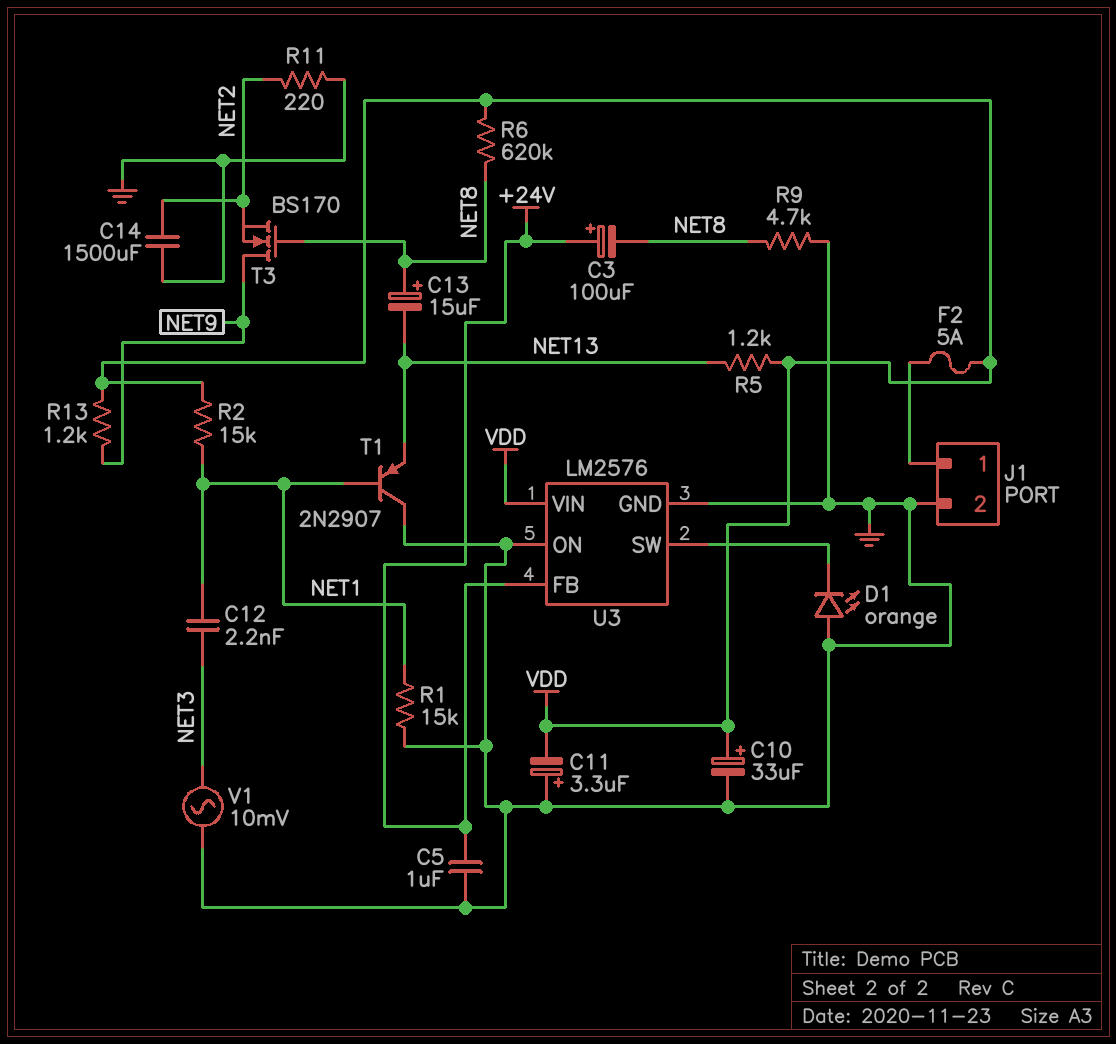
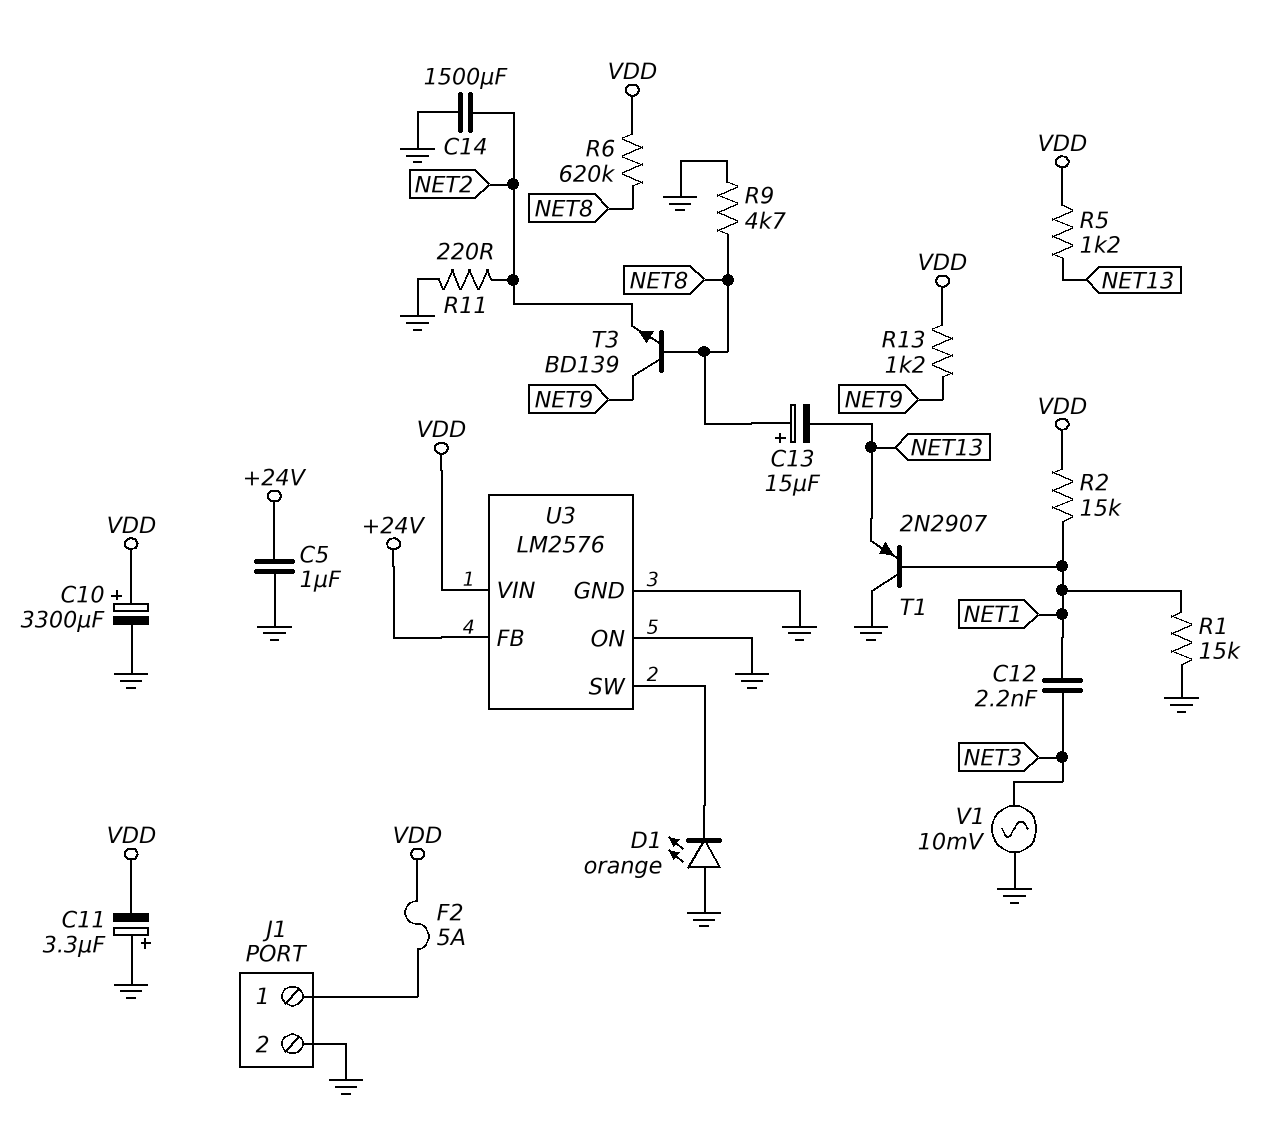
C3: 100uF (plus +24V, minus NET8) -> none
C10: 33uF (plus VDD, minus GND) -> 3300uF (plus VDD, minus GND)
T3: NMOS BS170 (G NET8, D NET9, S NET2) -> NPN BD139 (B NET8, C NET9, E NET2)

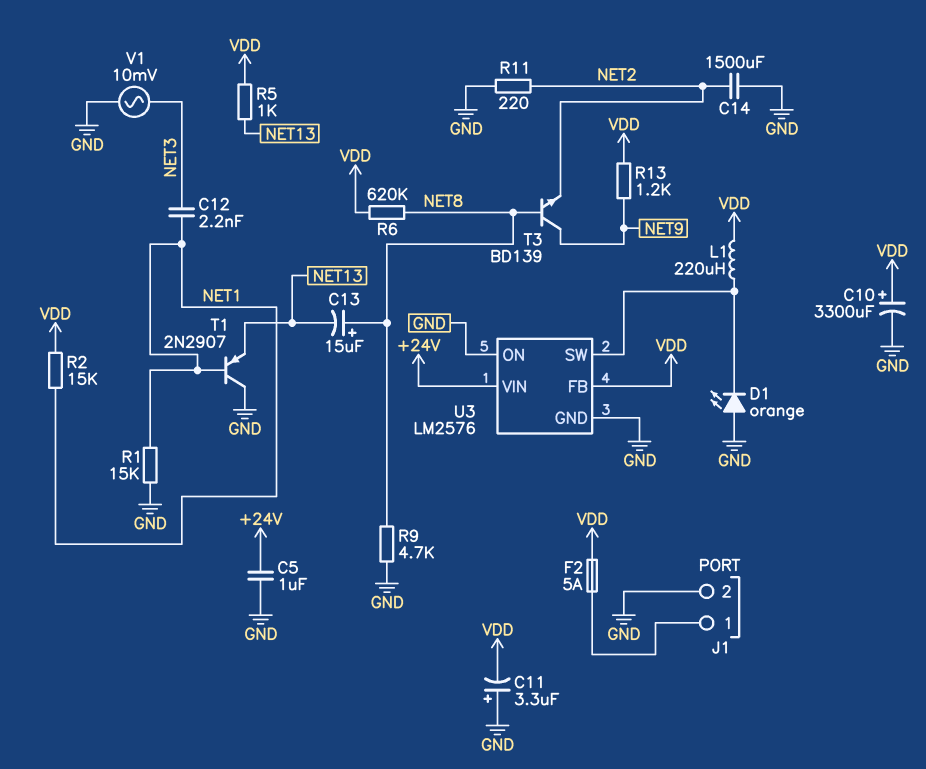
L1: none -> 220uH (U3/SW, VDD)
R5: 1.2k (NET13, VDD) -> 1k (NET13, VDD)
U3 pin FB: +24V -> VDD
U3 pin VIN: VDD -> +24V

